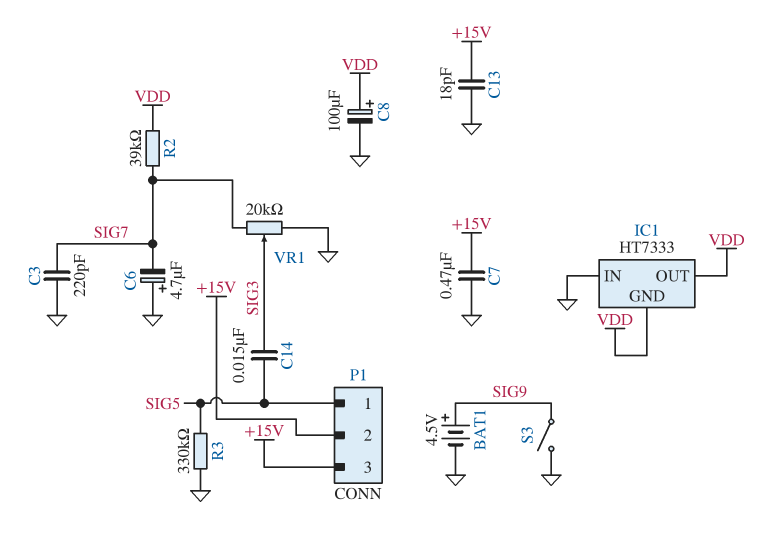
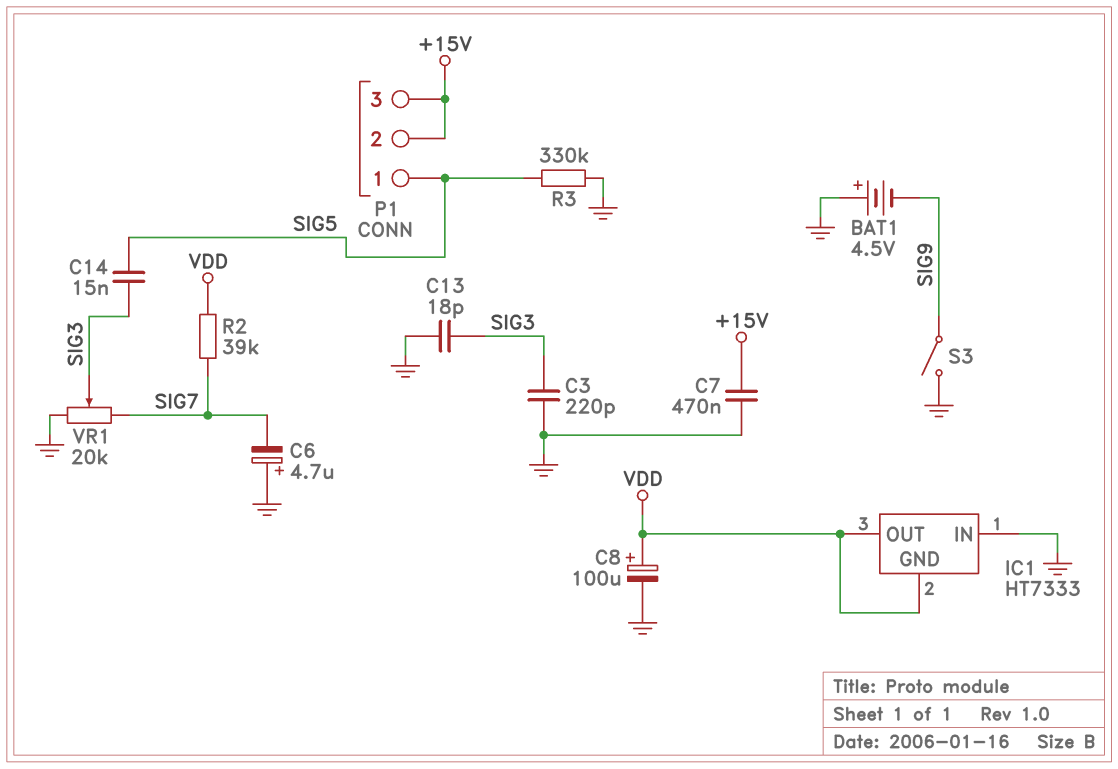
BAT1: 4.5V (plus SIG9, minus GND) -> 4.5V (plus GND, minus SIG9)
C3: 220pF (GND, SIG7) -> 220pF (GND, SIG3)
C13: 18pF (+15V, GND) -> 18pF (GND, SIG3)

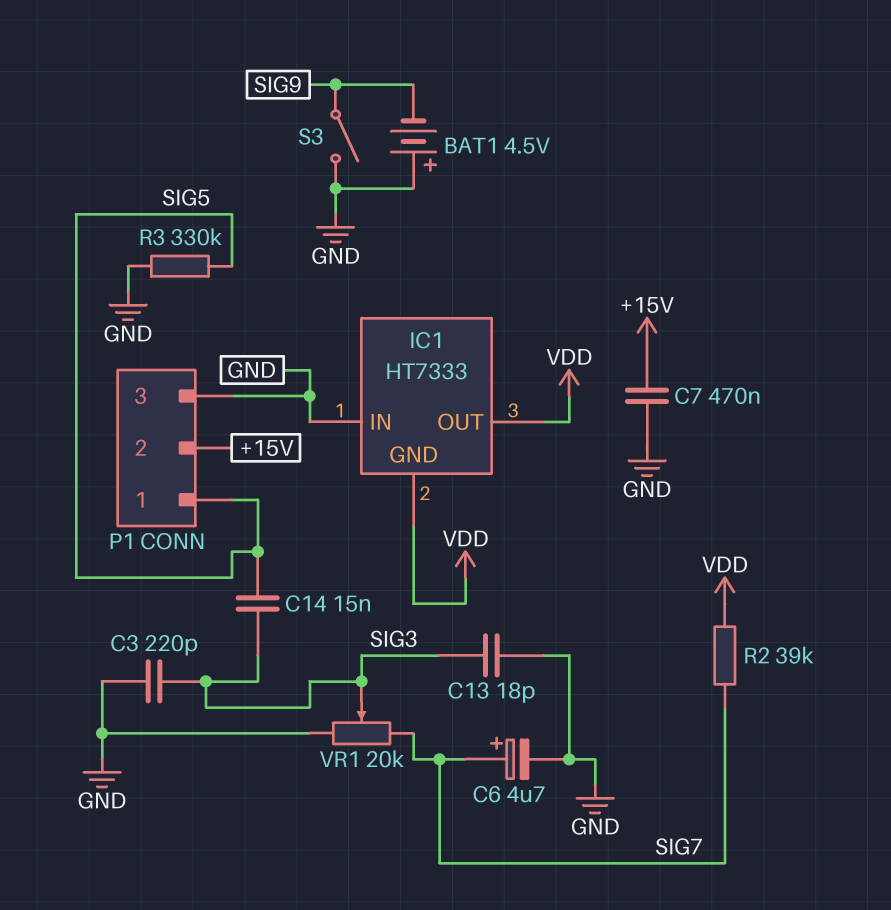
C6: 4.7uF (plus GND, minus SIG7) -> 4.7uF (plus SIG7, minus GND)
C8: 100uF (plus VDD, minus GND) -> none
P1 pin 3: +15V -> GND

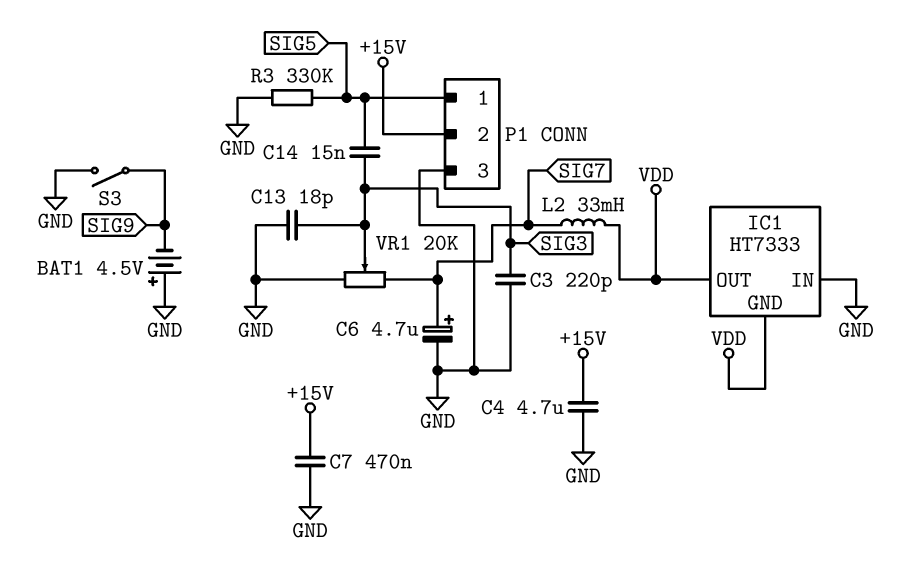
C4: none -> 4.7uF (+15V, GND)
L2: none -> 33mH (SIG7, VDD)
R2: 39k (SIG7, VDD) -> none

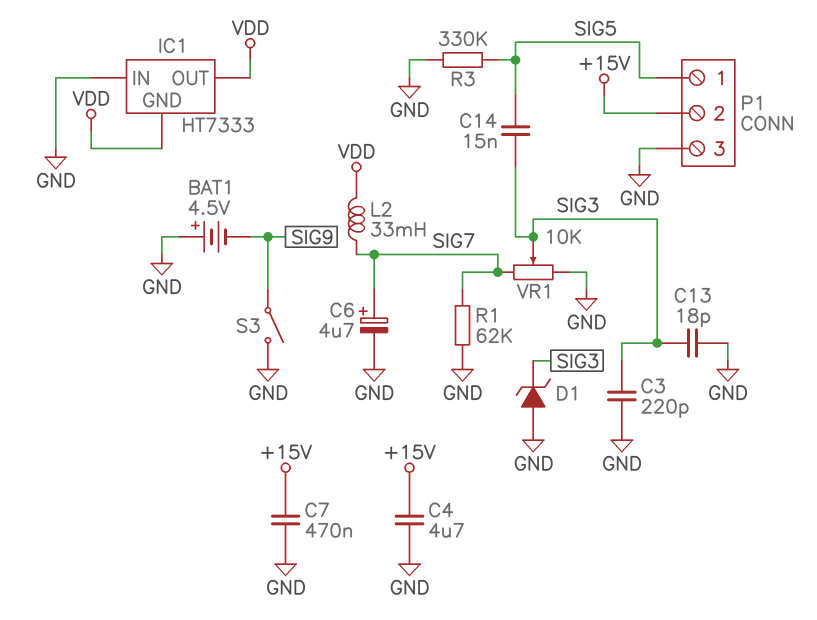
D1: none -> zener (A GND, K SIG3)
R1: none -> 62k (GND, SIG7)
VR1: 20k (GND, SIG7, wiper SIG3) -> 10k (GND, SIG7, wiper SIG3)

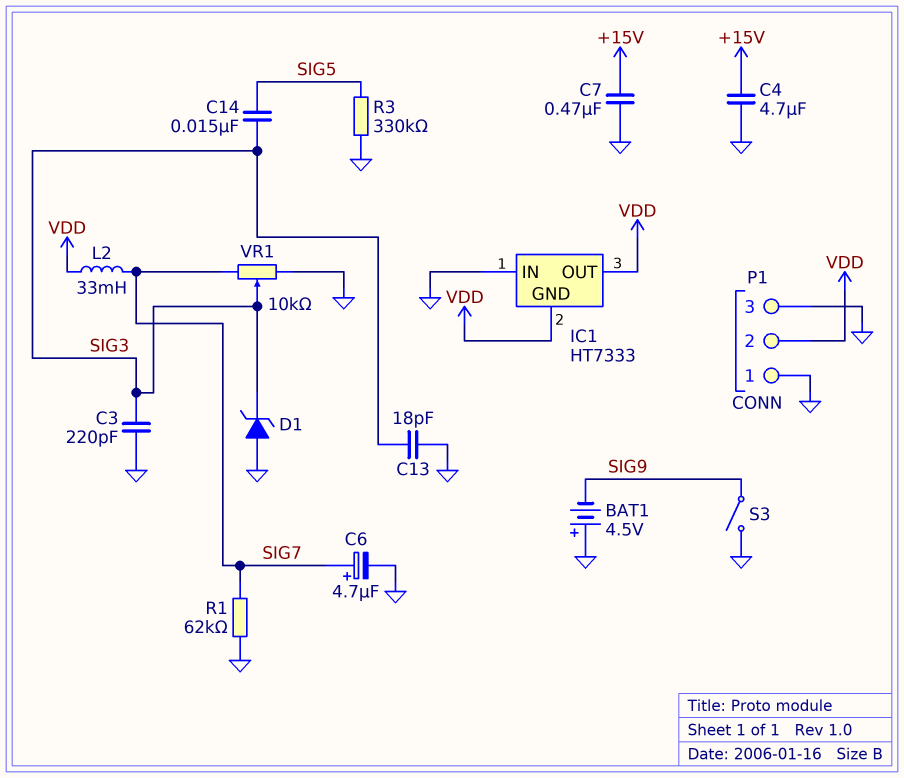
P1 pin 1: SIG5 -> GND
P1 pin 2: +15V -> VDD

